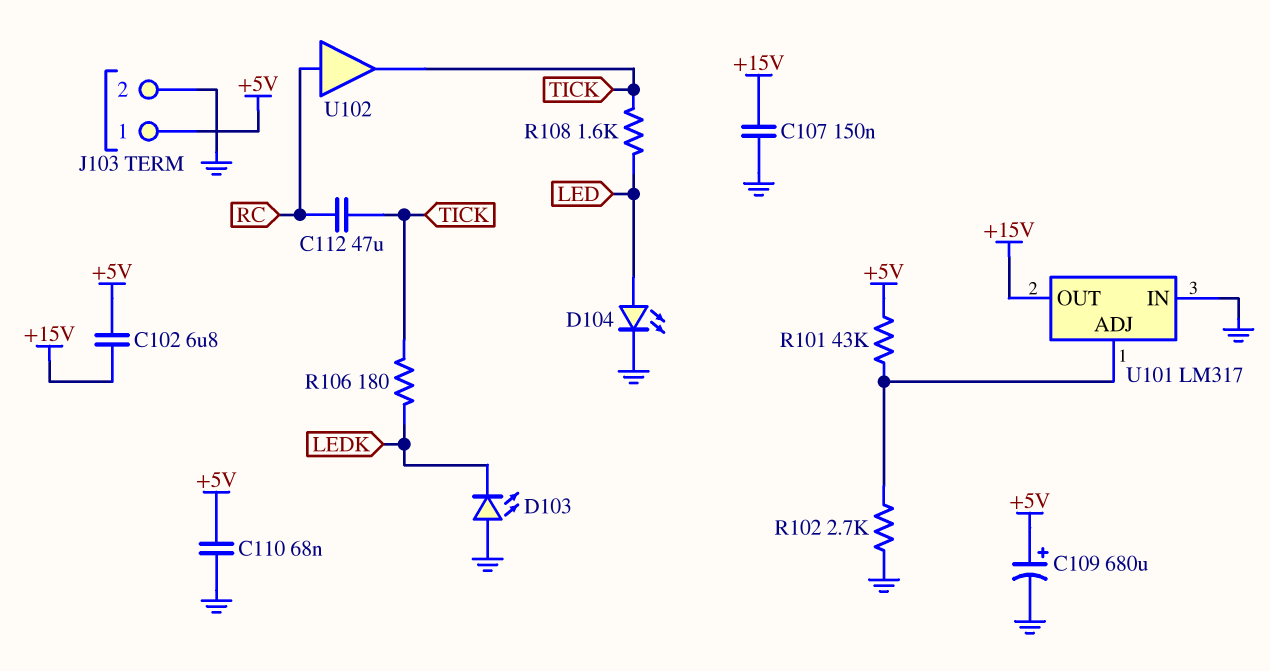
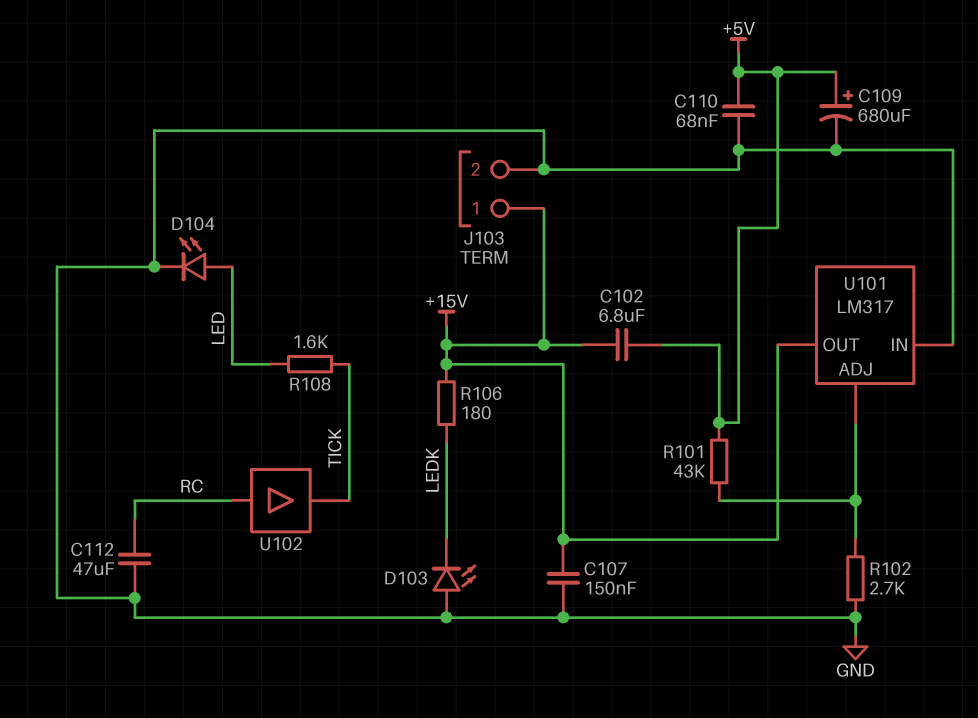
C112: 47uF (RC, TICK) -> 47uF (GND, RC)
J103 pin 1: +5V -> +15V
R106: 180 (LEDK, TICK) -> 180 (+15V, LEDK)

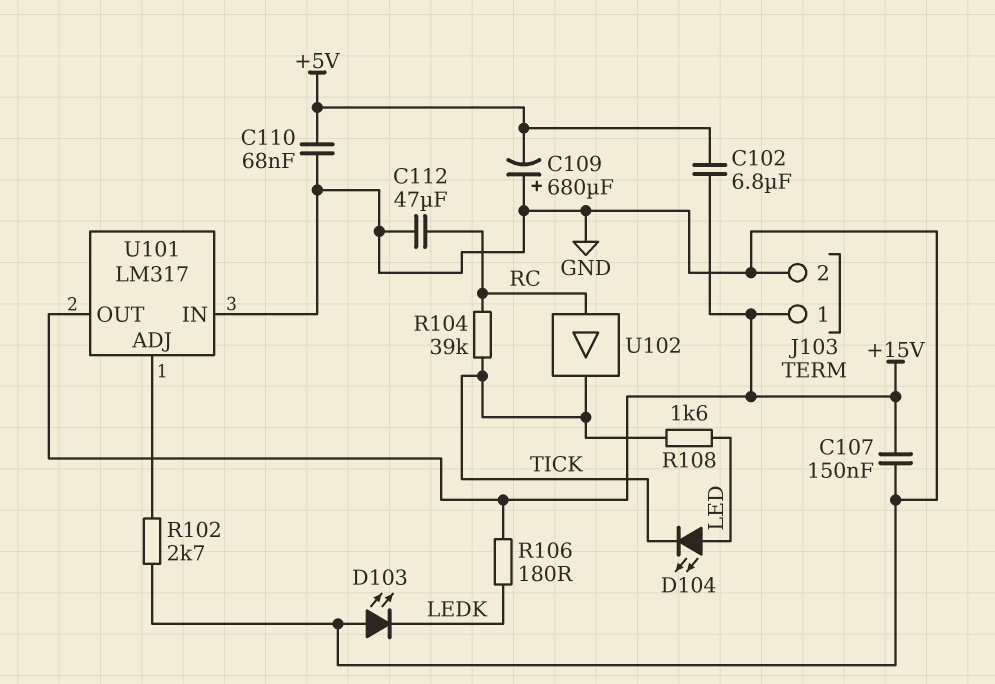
C109: 680uF (plus +5V, minus GND) -> 680uF (plus GND, minus +5V)
D104: LED (A LED, K GND) -> LED (A LED, K TICK)
R101: 43k (+5V, U101/ADJ) -> none
R104: none -> 39k (RC, TICK)

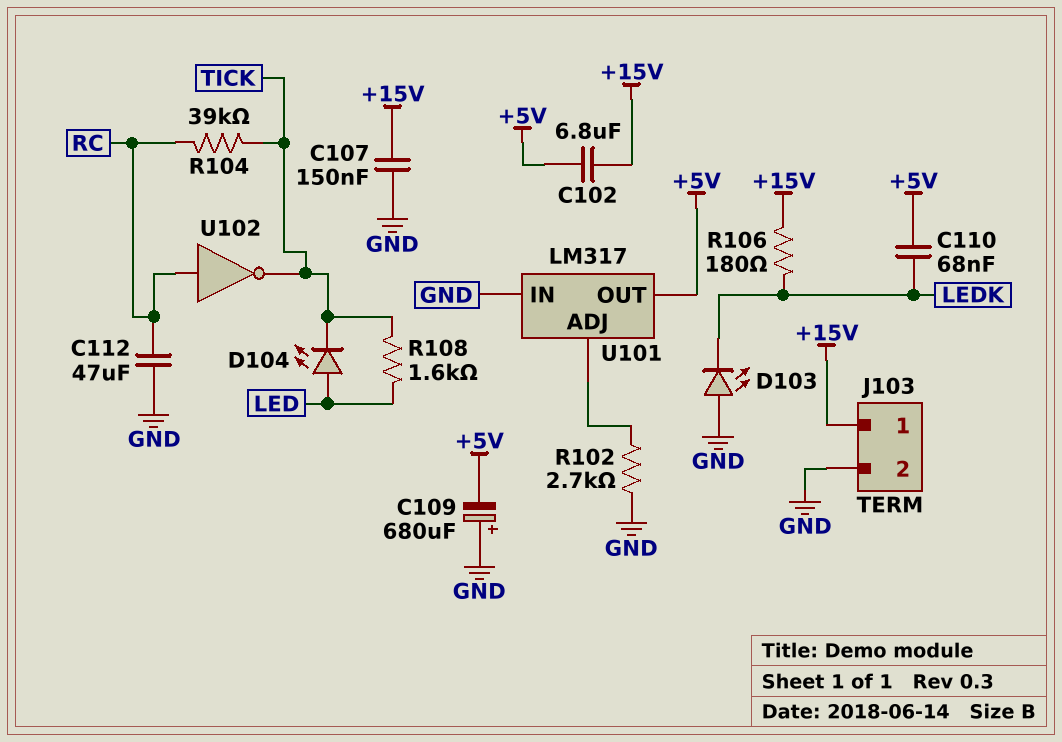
C110: 68nF (+5V, GND) -> 68nF (+5V, LEDK)
U101 pin OUT: +15V -> +5V
U102: buffer (in RC, out TICK) -> NOT (in RC, out TICK)

